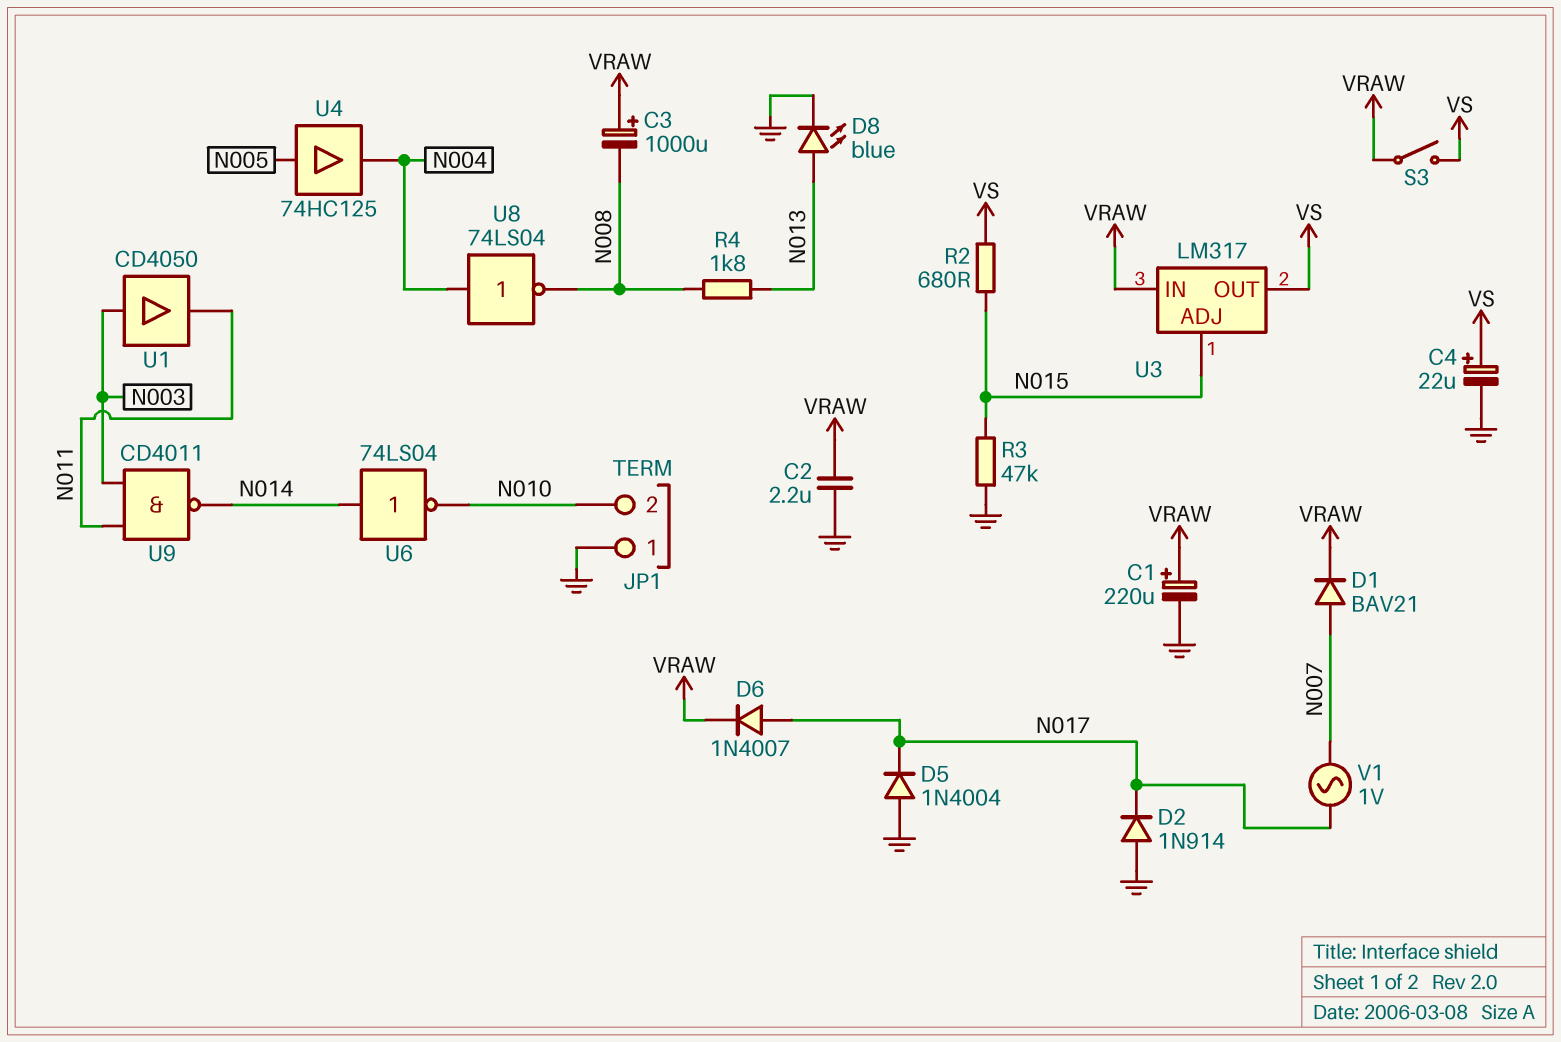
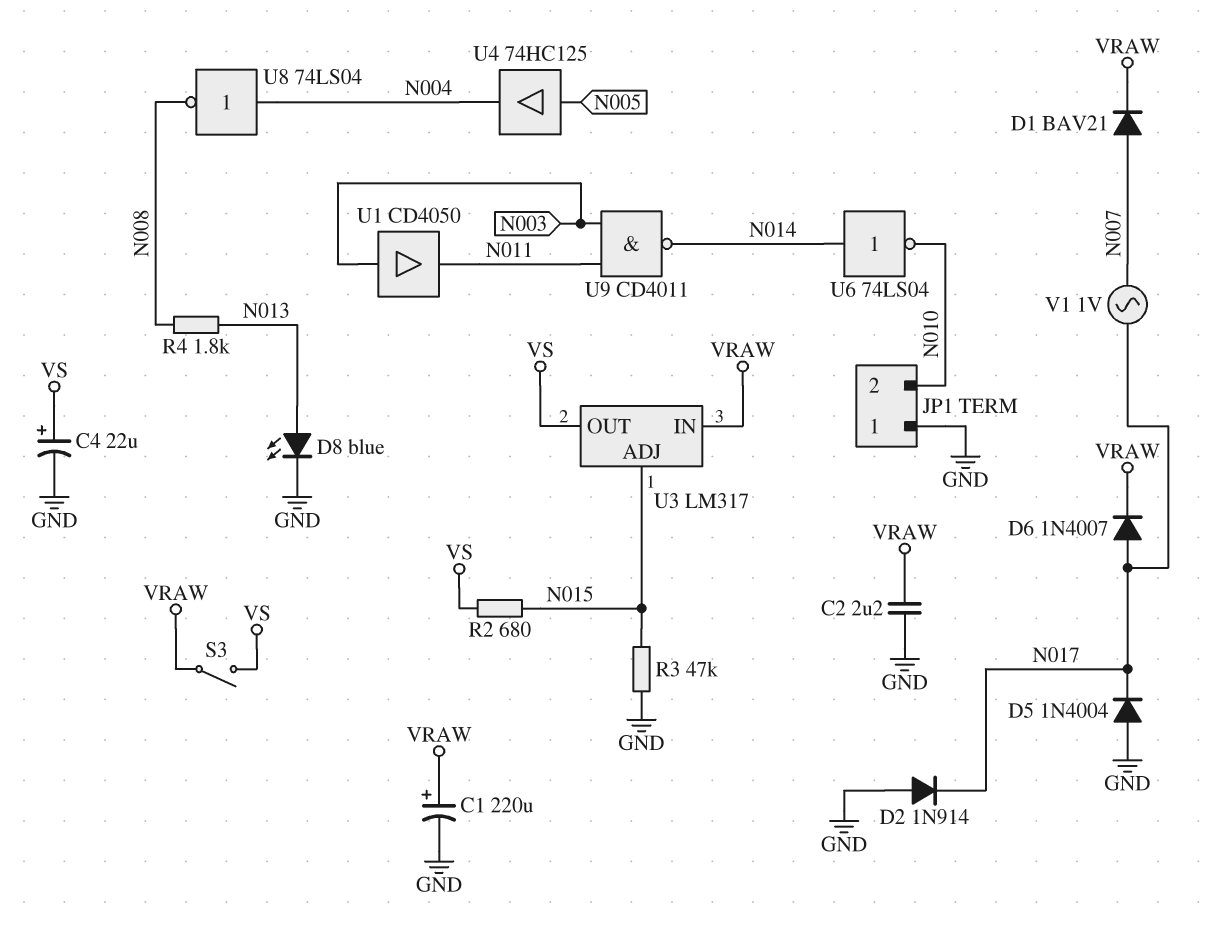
C3: 1000uF (plus VRAW, minus N008) -> none

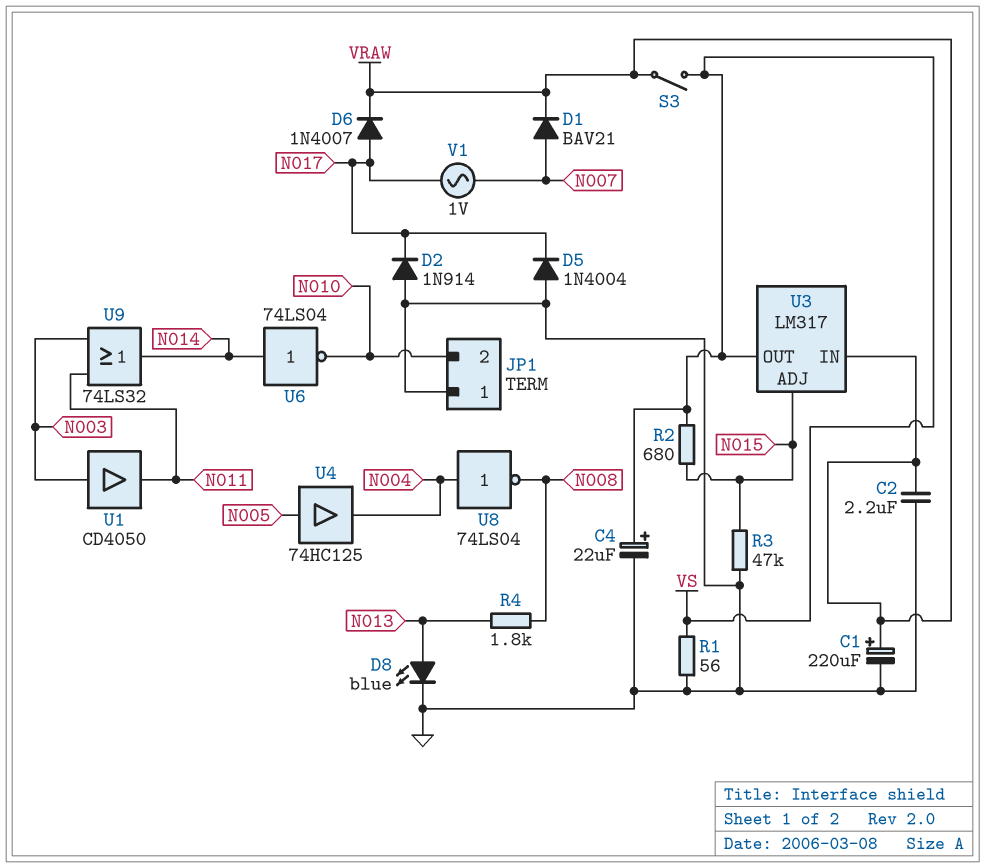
R1: none -> 56 (GND, VS)
U9: NAND CD4011 (in N003, in N011, out N014) -> OR 74LS32 (in N003, in N011, out N014)

